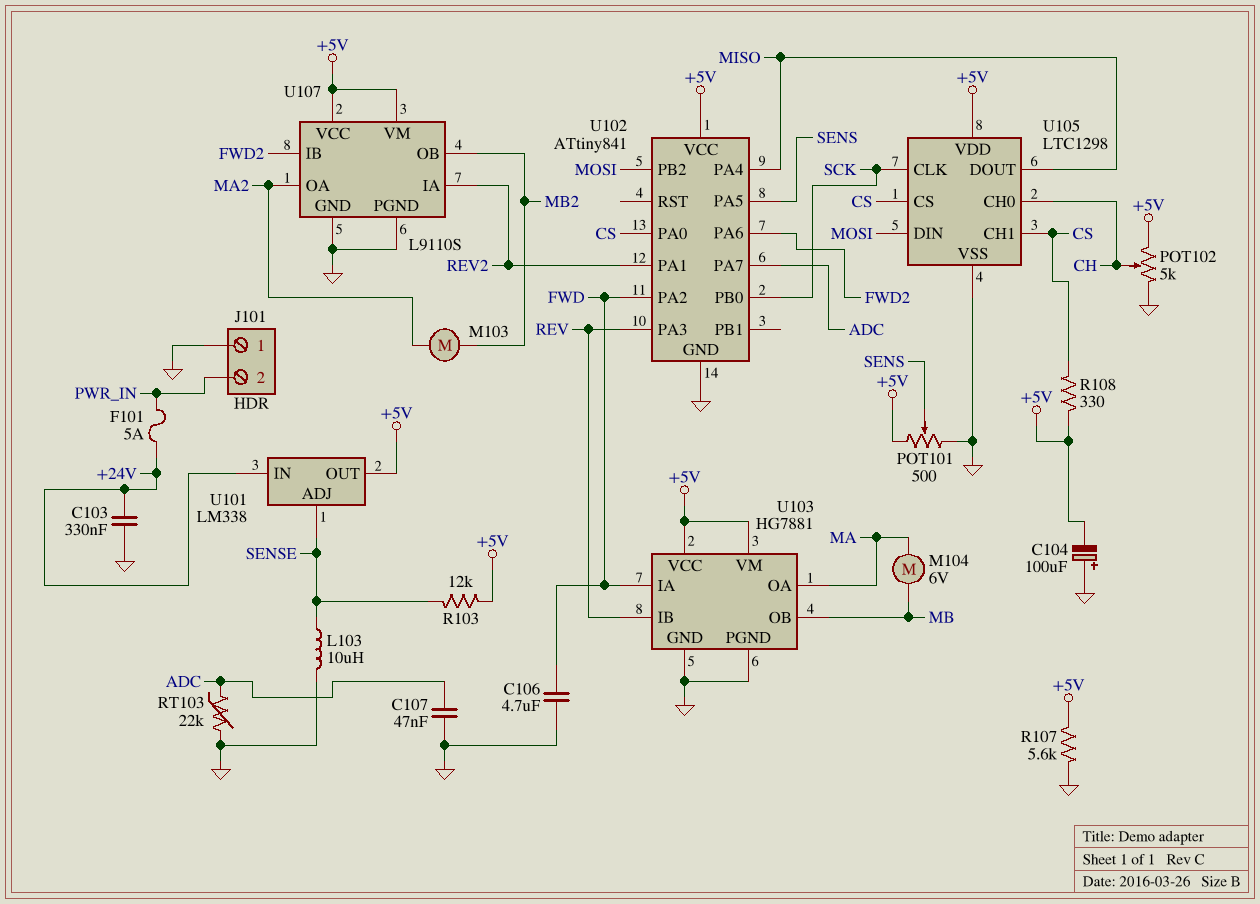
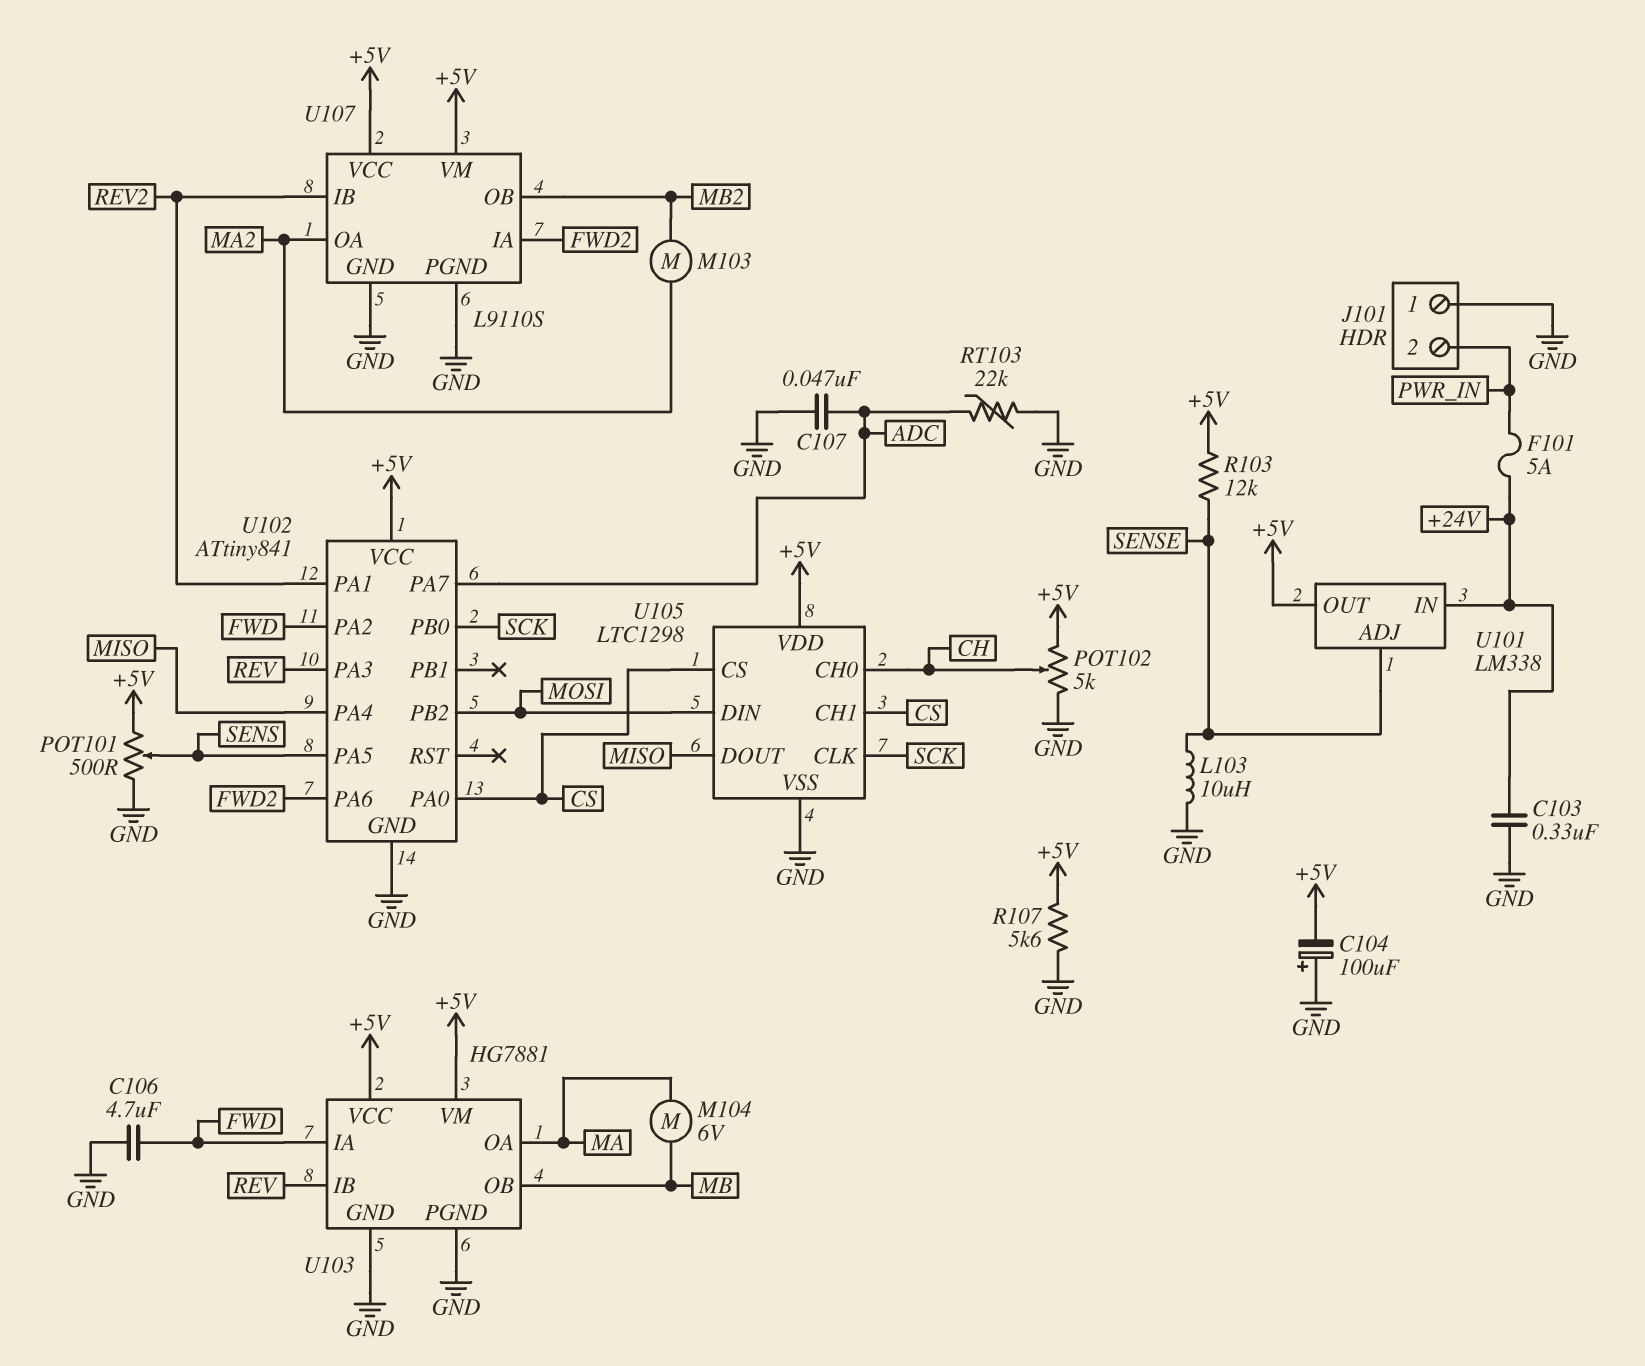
R108: 330 (+5V, CS) -> none
U107 pin IA: REV2 -> FWD2
U107 pin IB: FWD2 -> REV2

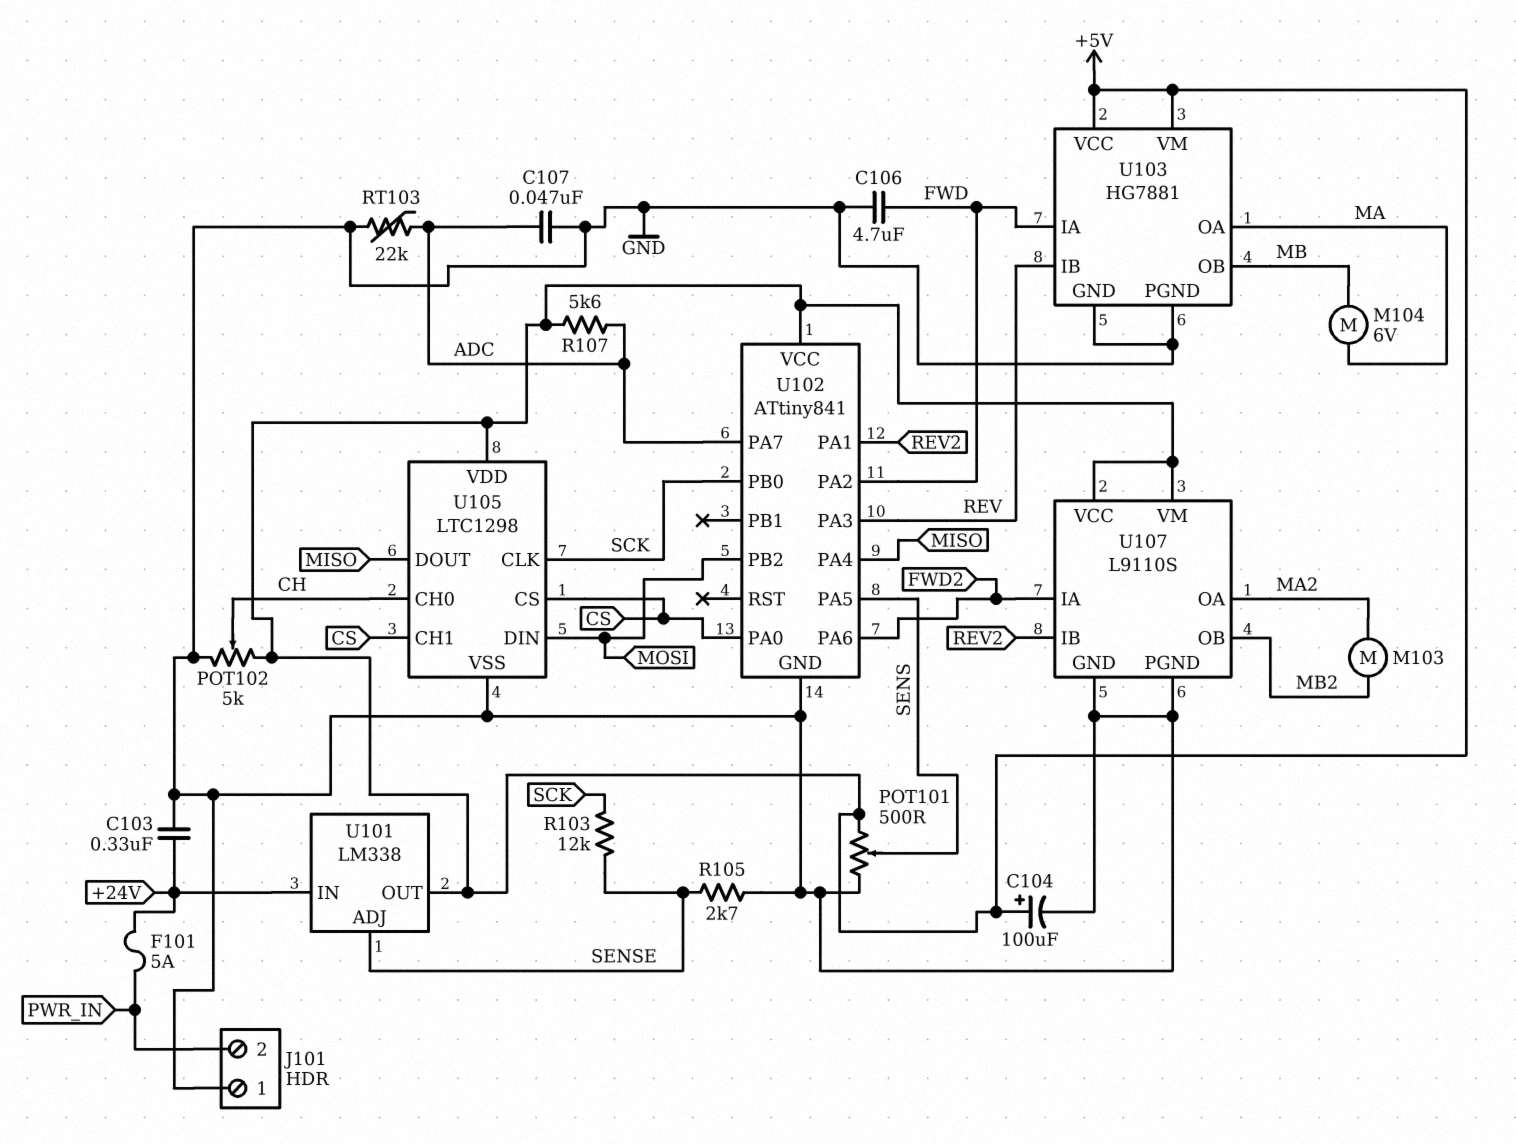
C104: 100uF (plus GND, minus +5V) -> 100uF (plus +5V, minus GND)
L103: 10uH (GND, SENSE) -> none
R103: 12k (+5V, SENSE) -> 12k (SCK, SENSE)
R105: none -> 2.7k (GND, SENSE)
R107: 5.6k (+5V, GND) -> 5.6k (+5V, ADC)

